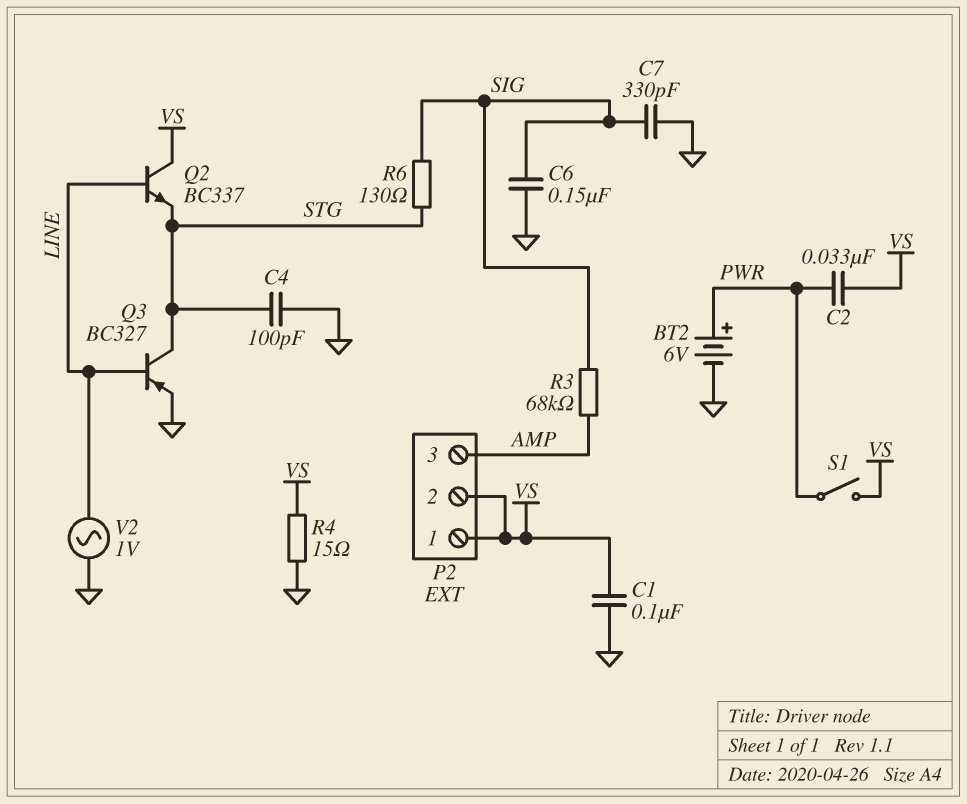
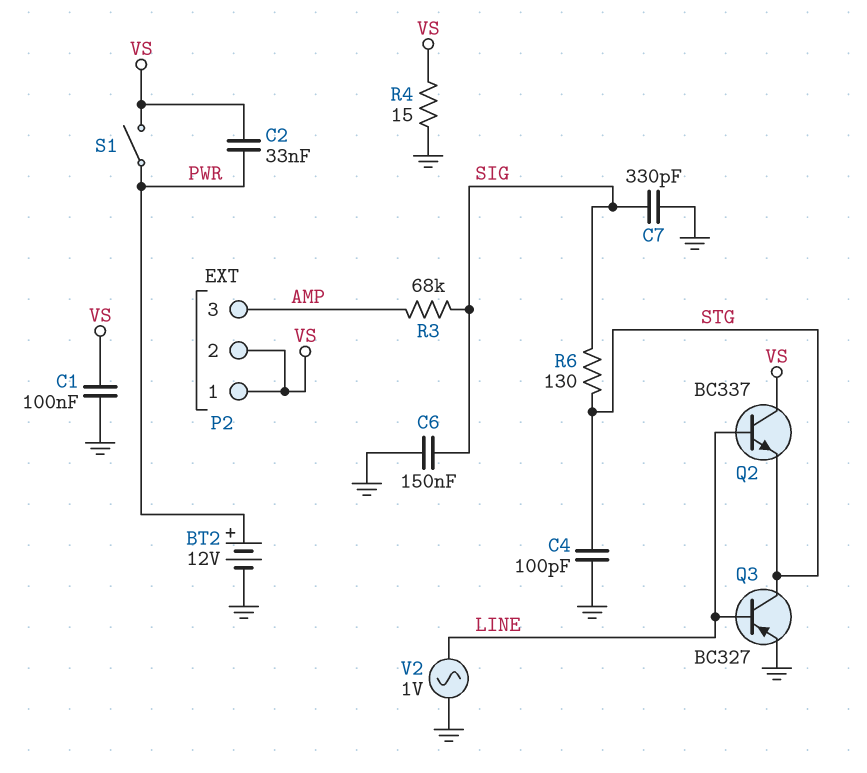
BT2: 6V (plus PWR, minus GND) -> 12V (plus PWR, minus GND)

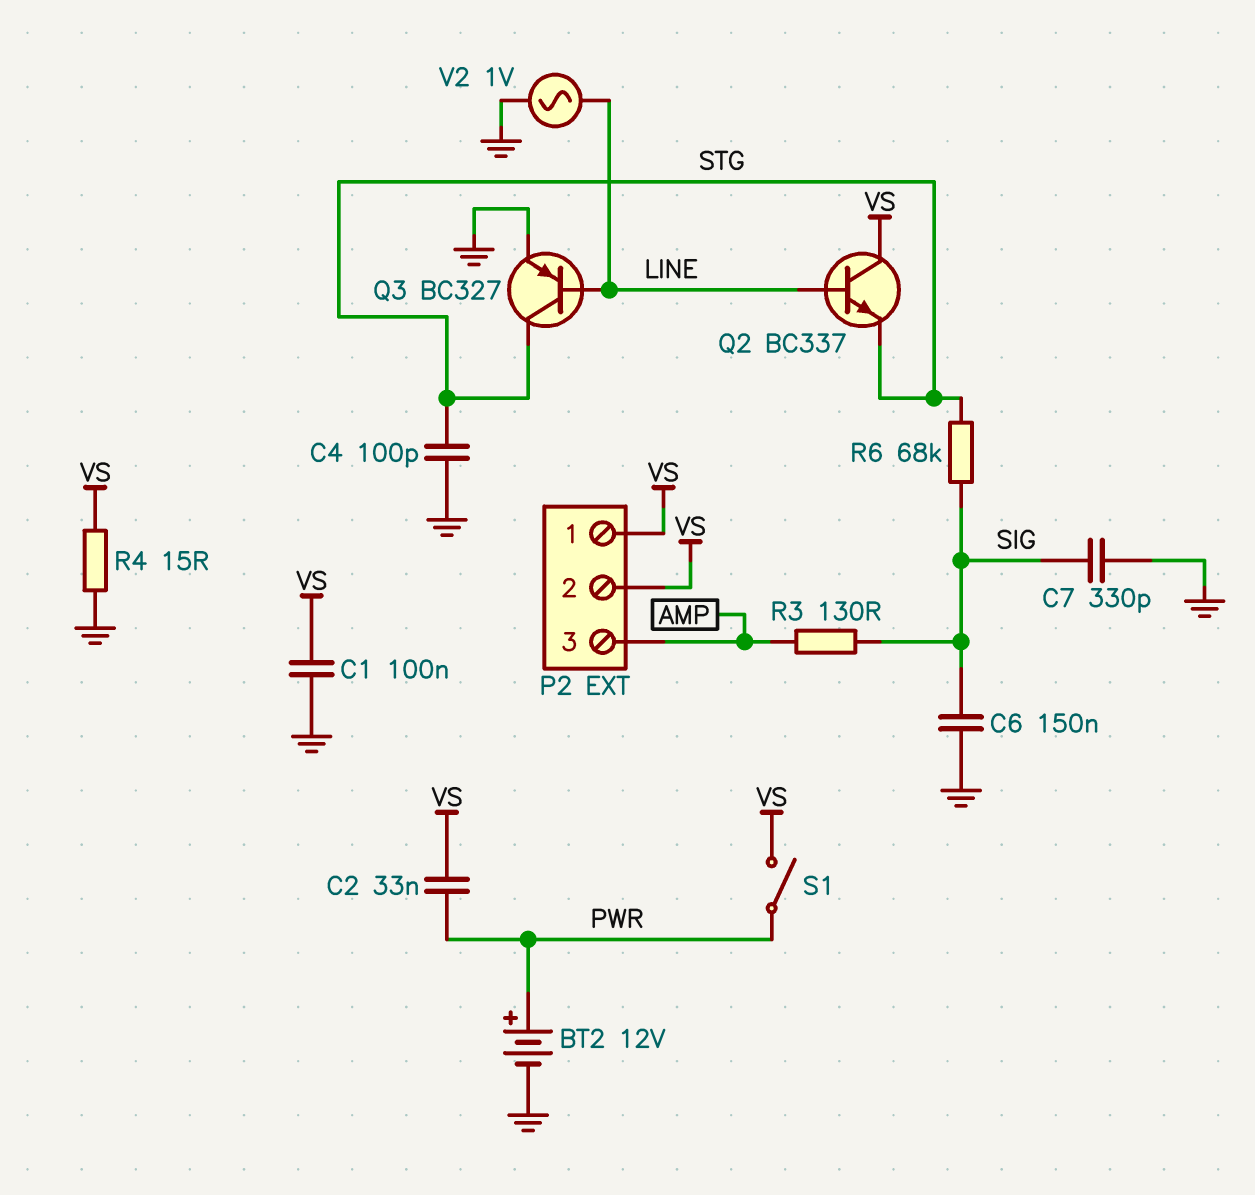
R3: 68k (AMP, SIG) -> 130 (AMP, SIG)
R6: 130 (SIG, STG) -> 68k (SIG, STG)

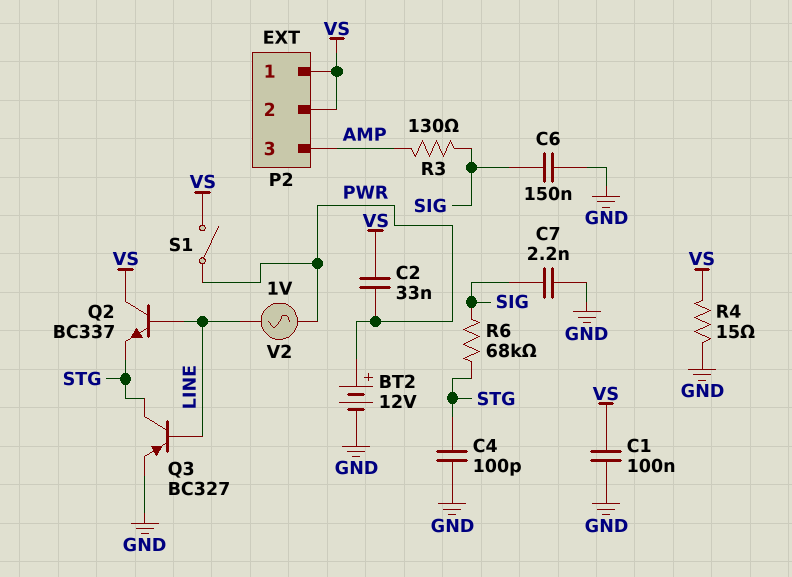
C7: 330pF (GND, SIG) -> 2.2nF (GND, SIG)
V2: AC 1V (GND, LINE) -> AC 1V (LINE, PWR)

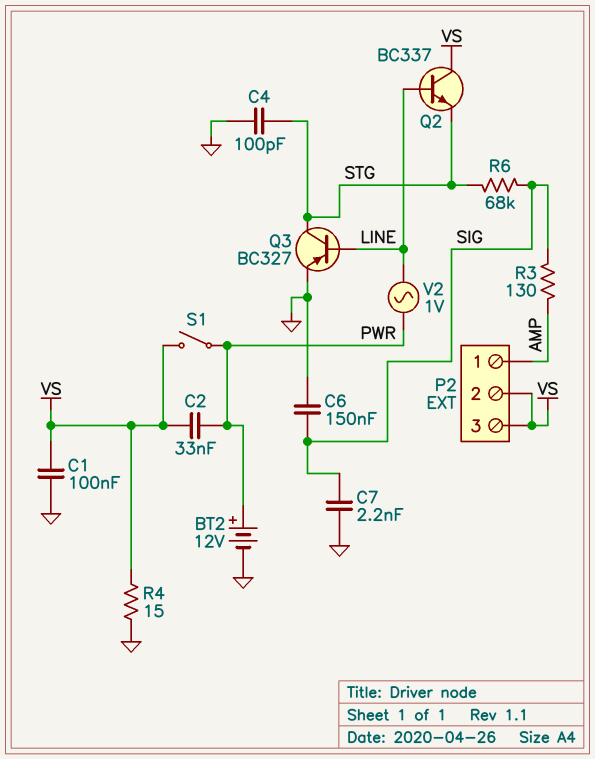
P2 pin 1: VS -> AMP
P2 pin 3: AMP -> VS

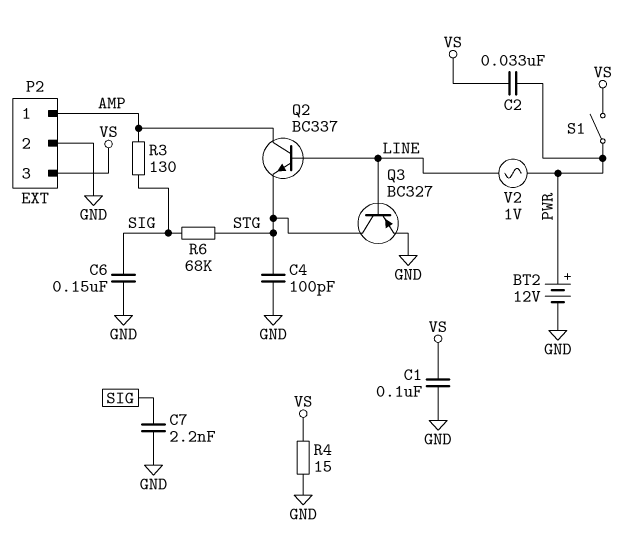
P2 pin 2: VS -> GND
Q2: NPN BC337 (B LINE, C VS, E STG) -> NPN BC337 (B LINE, C AMP, E STG)

